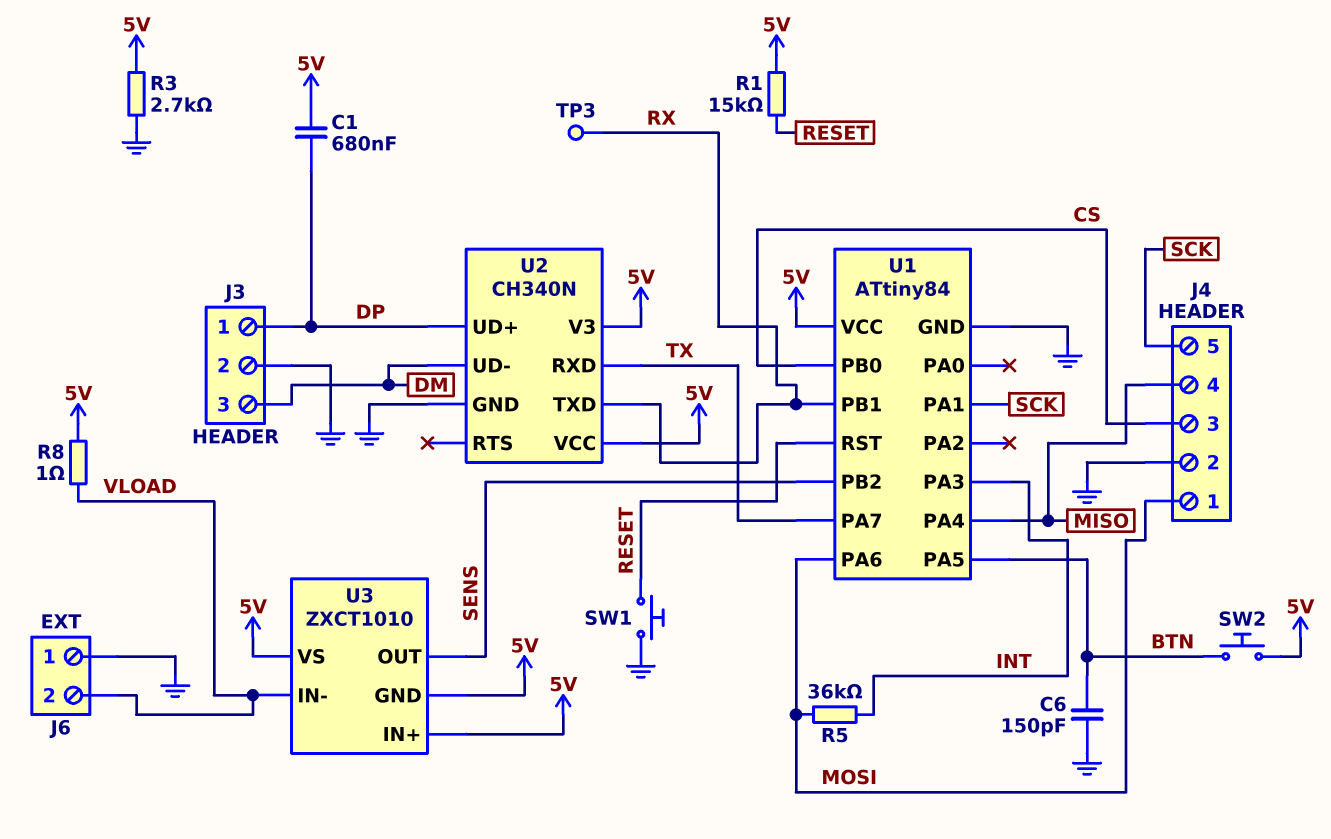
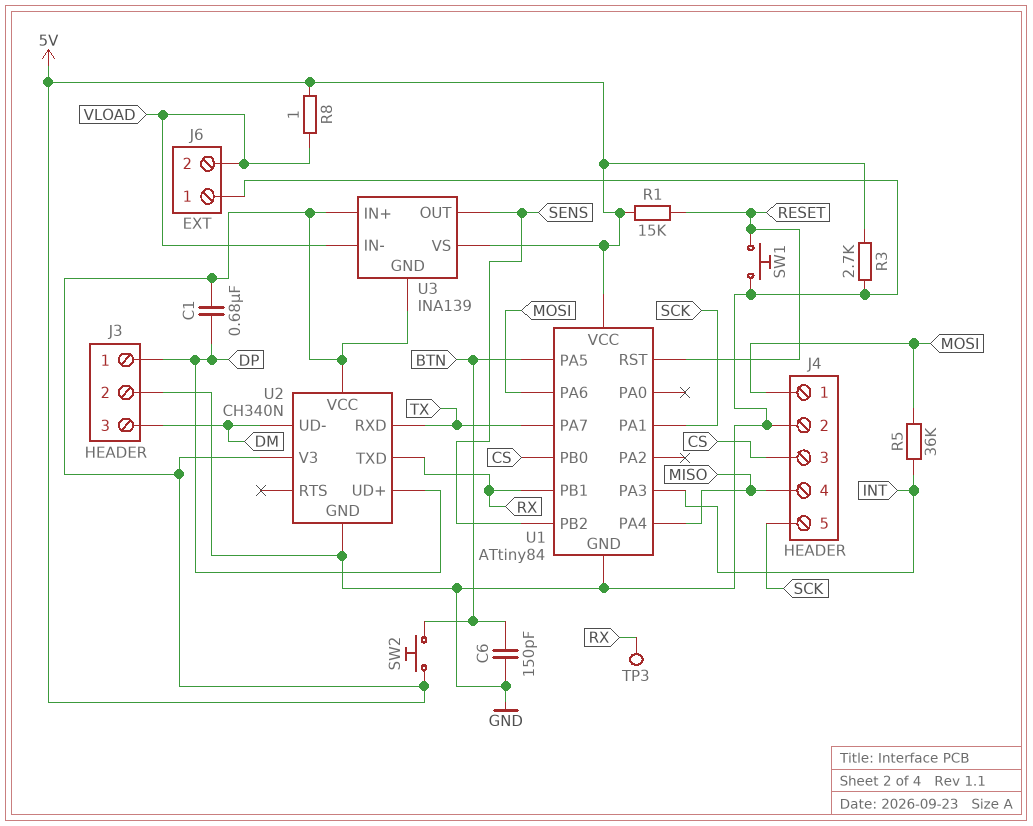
U3: ZXCT1010 -> INA139

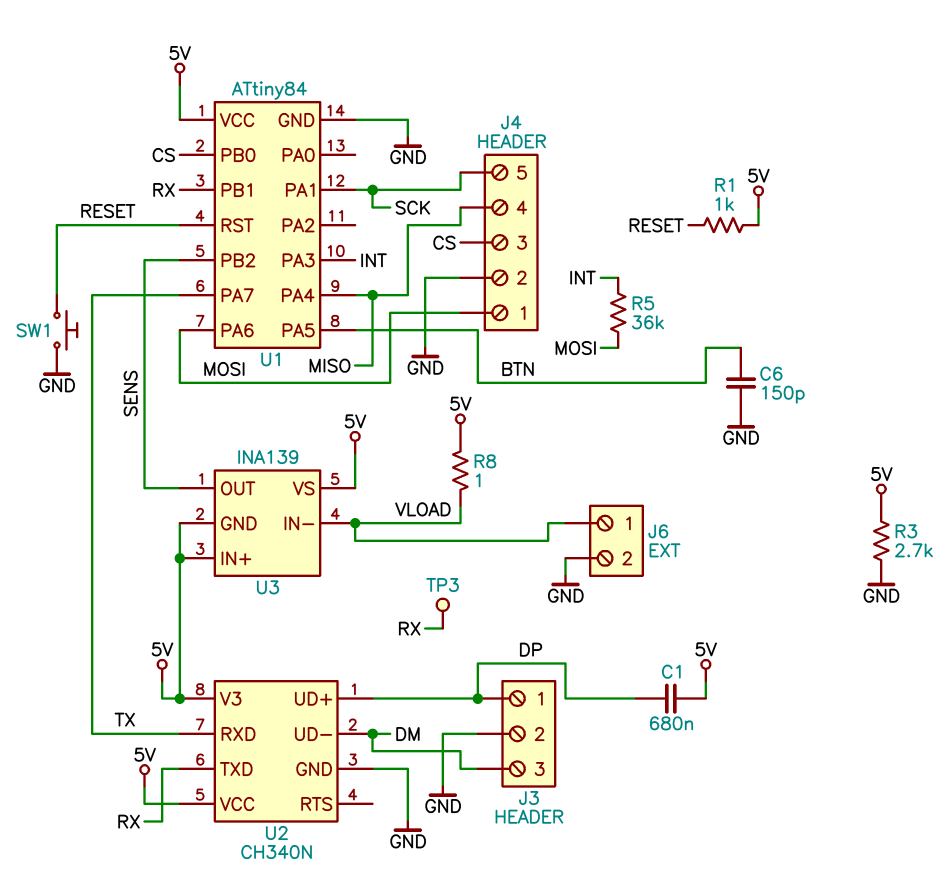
J6 pin 1: GND -> VLOAD
J6 pin 2: VLOAD -> GND
R1: 15k (5V, RESET) -> 1k (5V, RESET)
SW2: button (5V, BTN) -> none

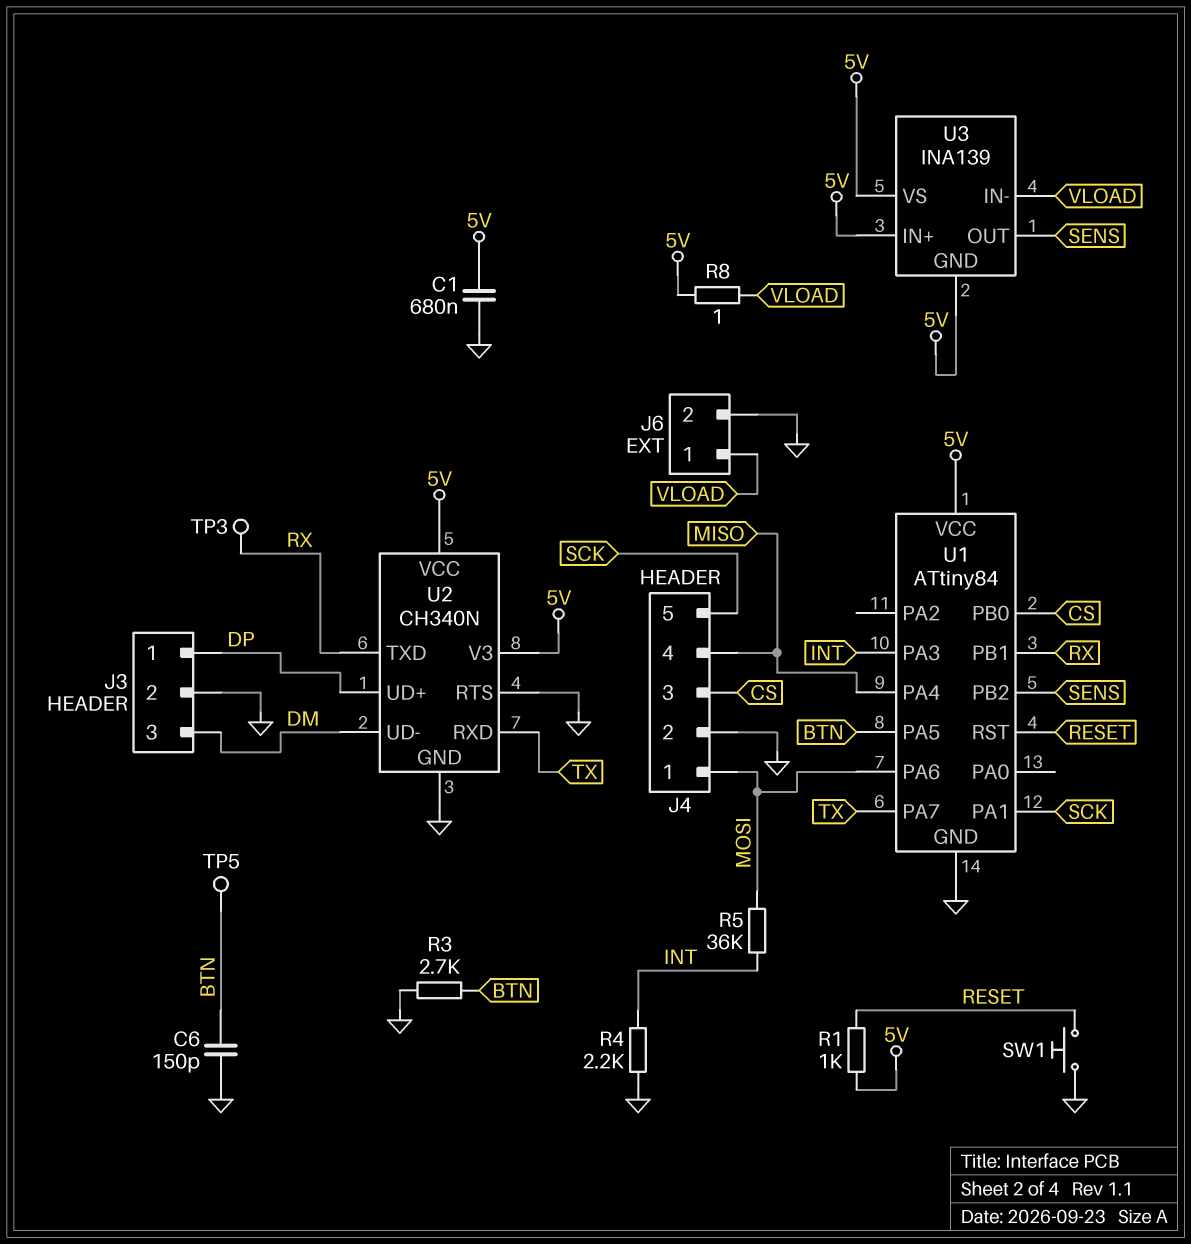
C1: 680nF (5V, DP) -> 680nF (5V, GND)
R3: 2.7k (5V, GND) -> 2.7k (BTN, GND)
R4: none -> 2.2k (GND, INT)
TP5: none -> test point (BTN)
U2 pin RTS: none -> GND

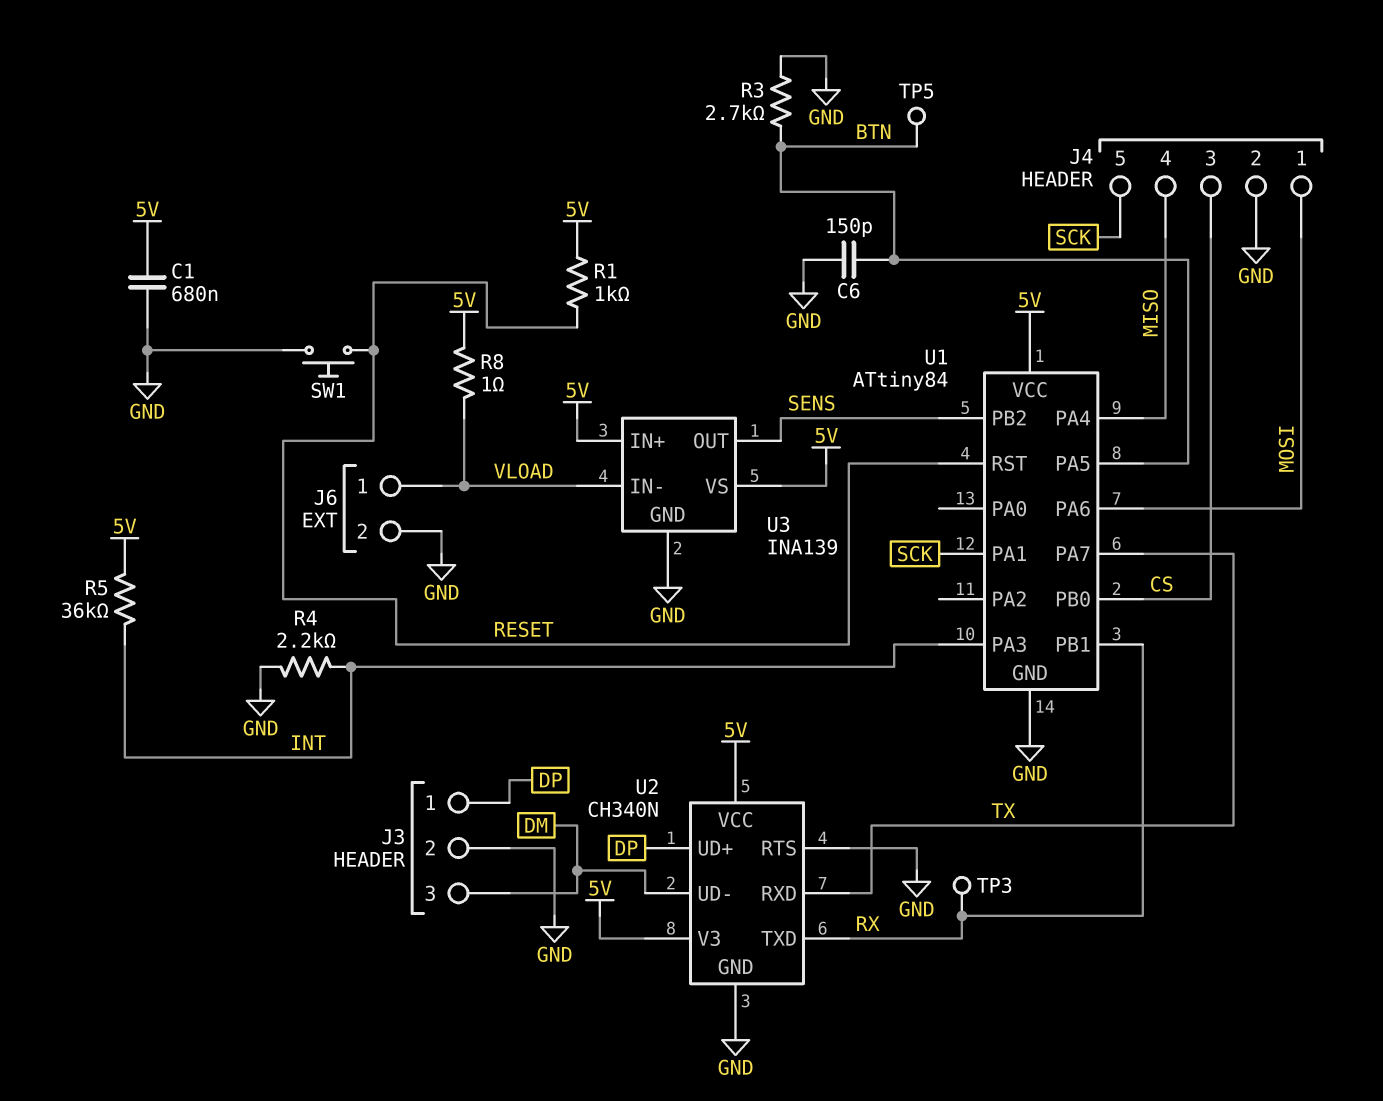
R5: 36k (INT, MOSI) -> 36k (5V, INT)
U3 pin GND: 5V -> GND

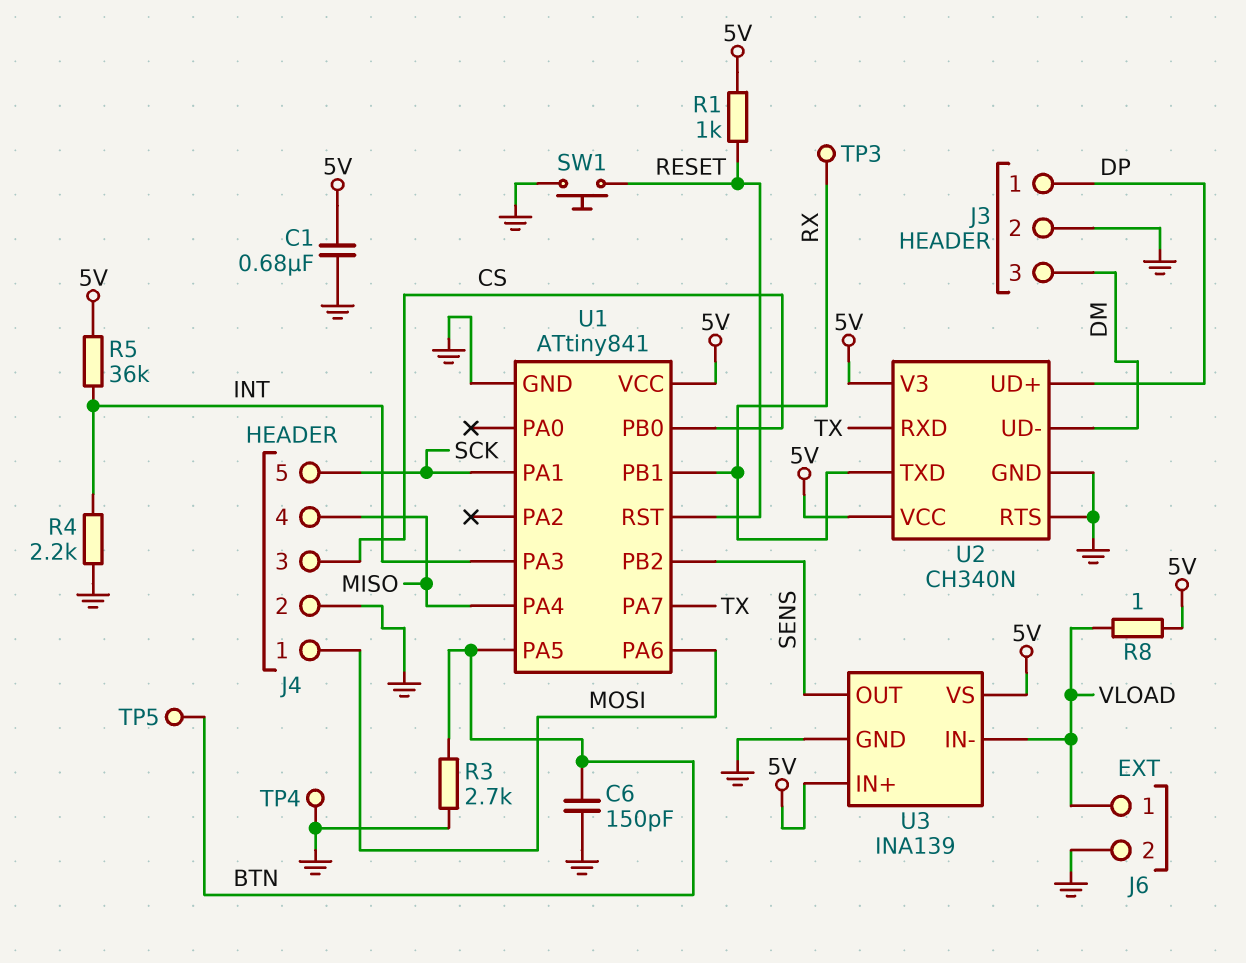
TP4: none -> test point (GND)
U1: ATtiny84 -> ATtiny841

